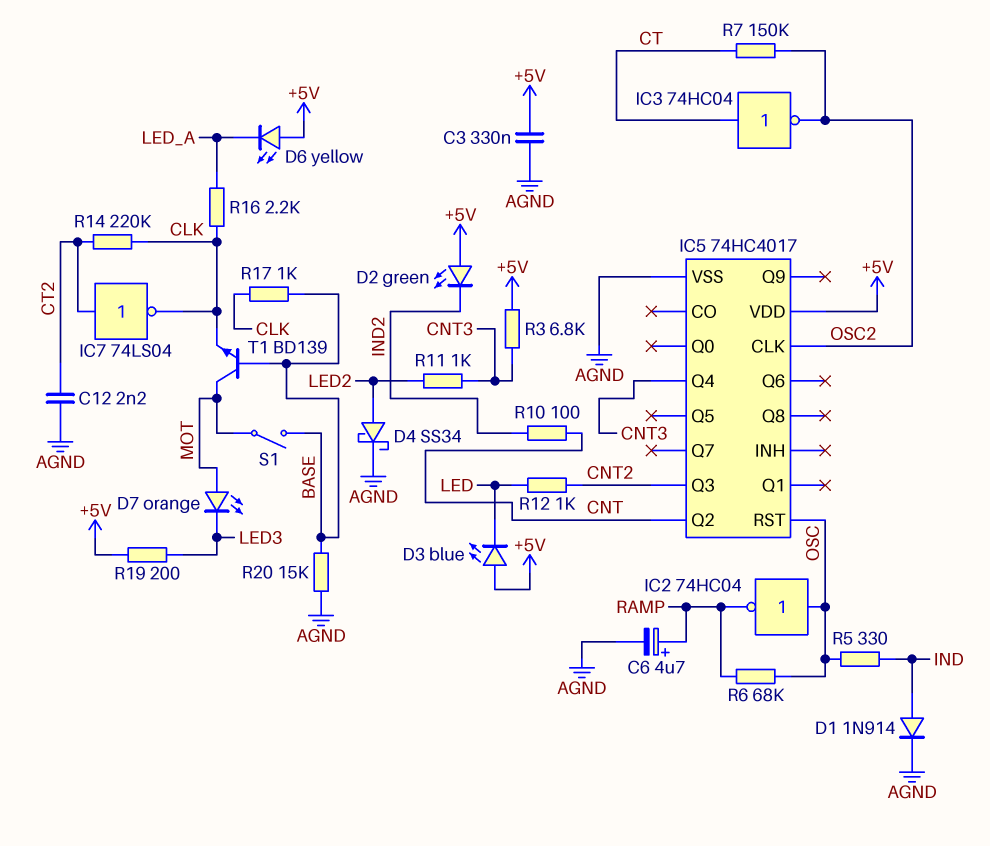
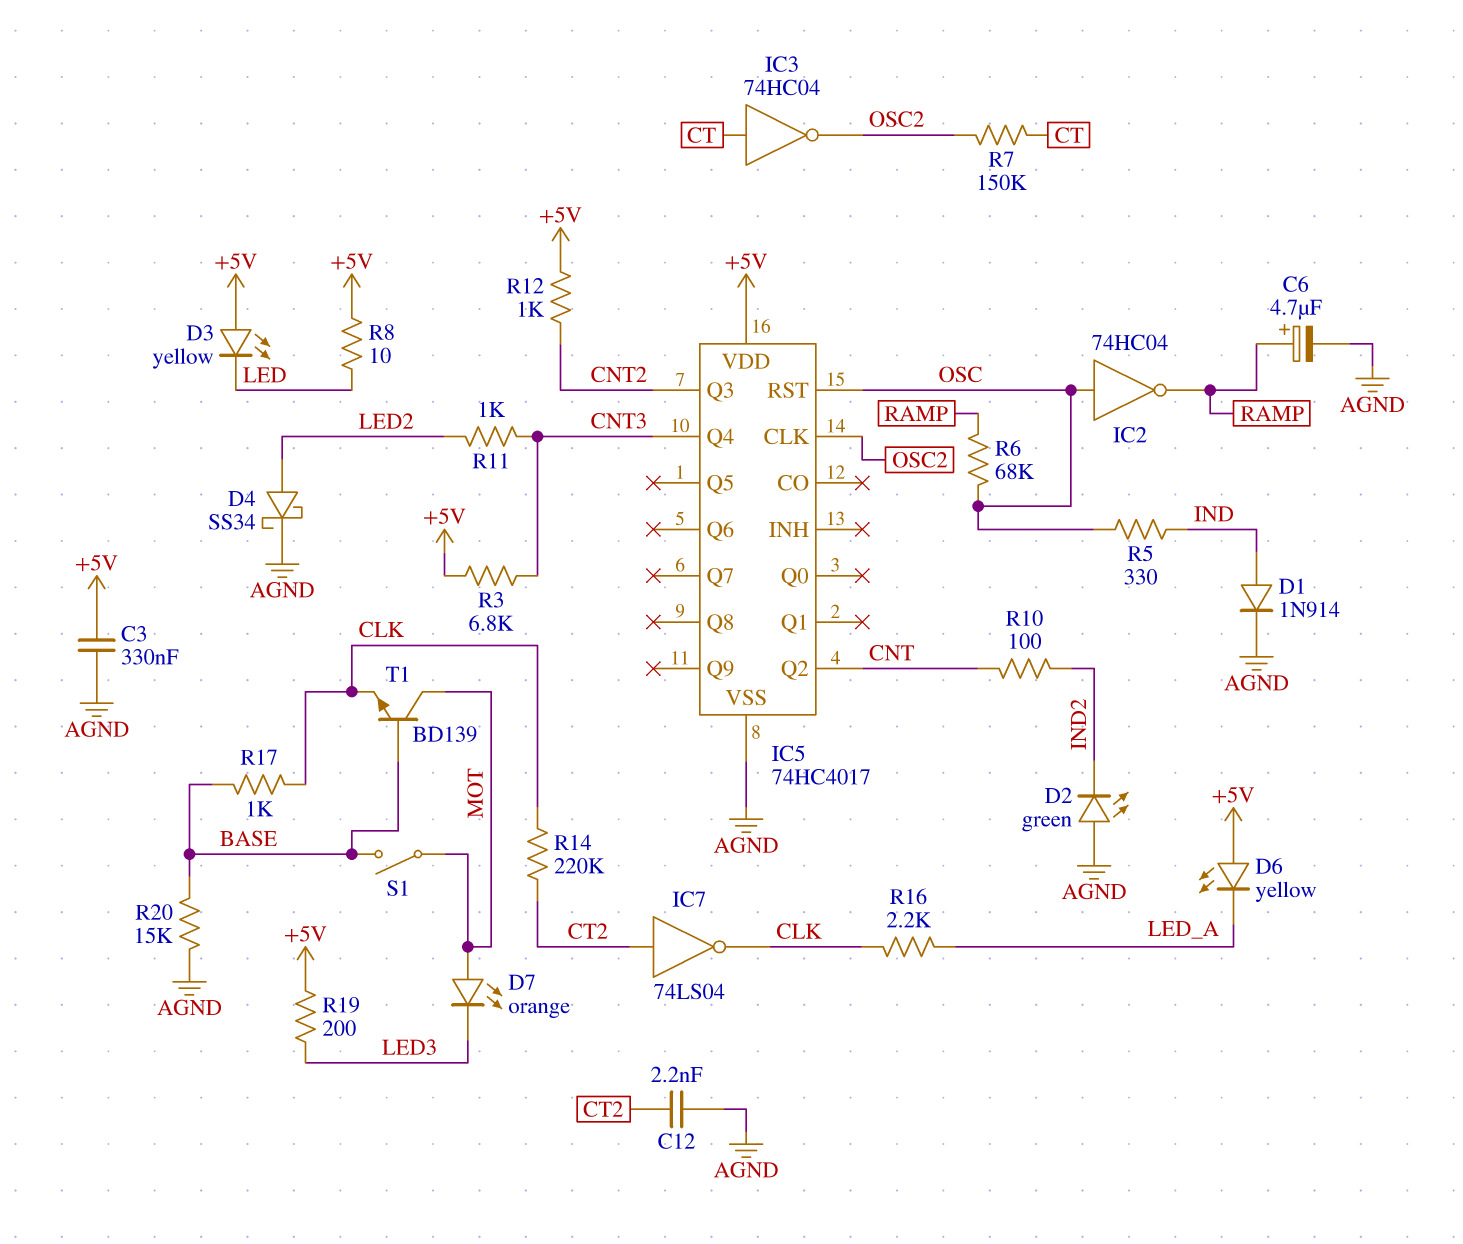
D2: LED green (A +5V, K IND2) -> LED green (A AGND, K IND2)
D3: LED blue (A +5V, K LED) -> LED yellow (A +5V, K LED)
R8: none -> 10 (+5V, LED)
R12: 1k (CNT2, LED) -> 1k (+5V, CNT2)

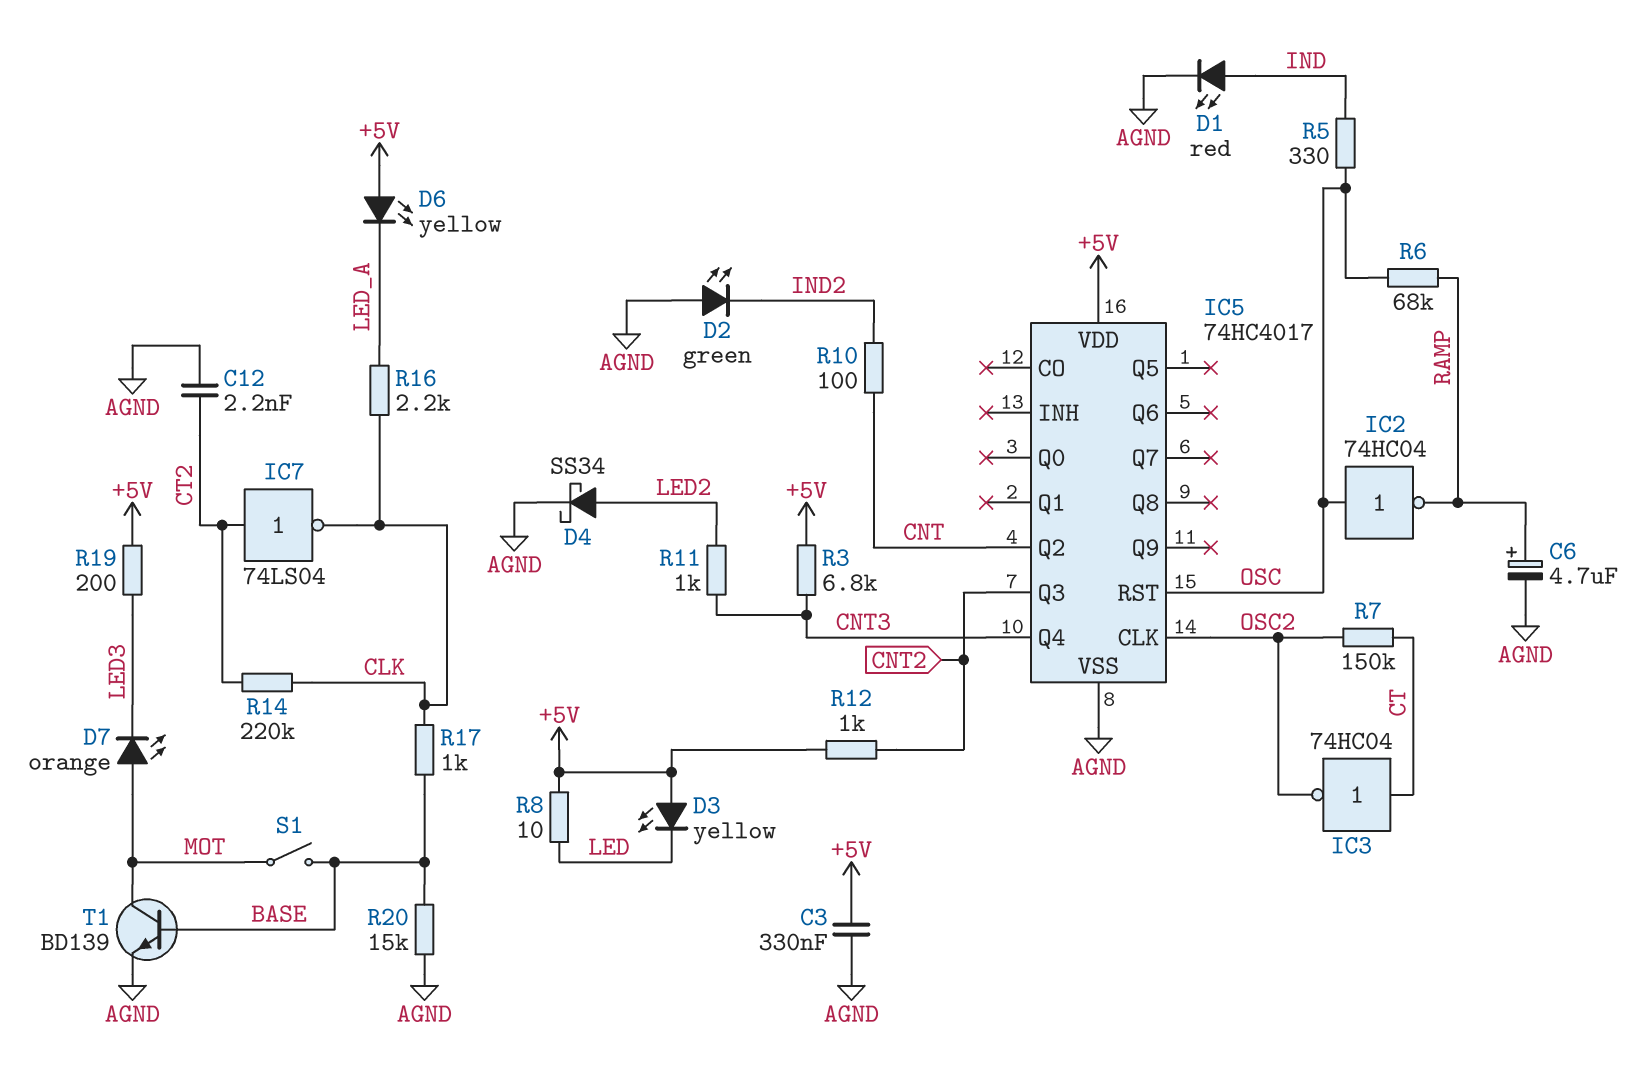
D1: diode 1N914 (A IND, K AGND) -> LED red (A IND, K AGND)
T1: NPN BD139 (B BASE, C MOT, E CLK) -> NPN BD139 (B BASE, C MOT, E AGND)

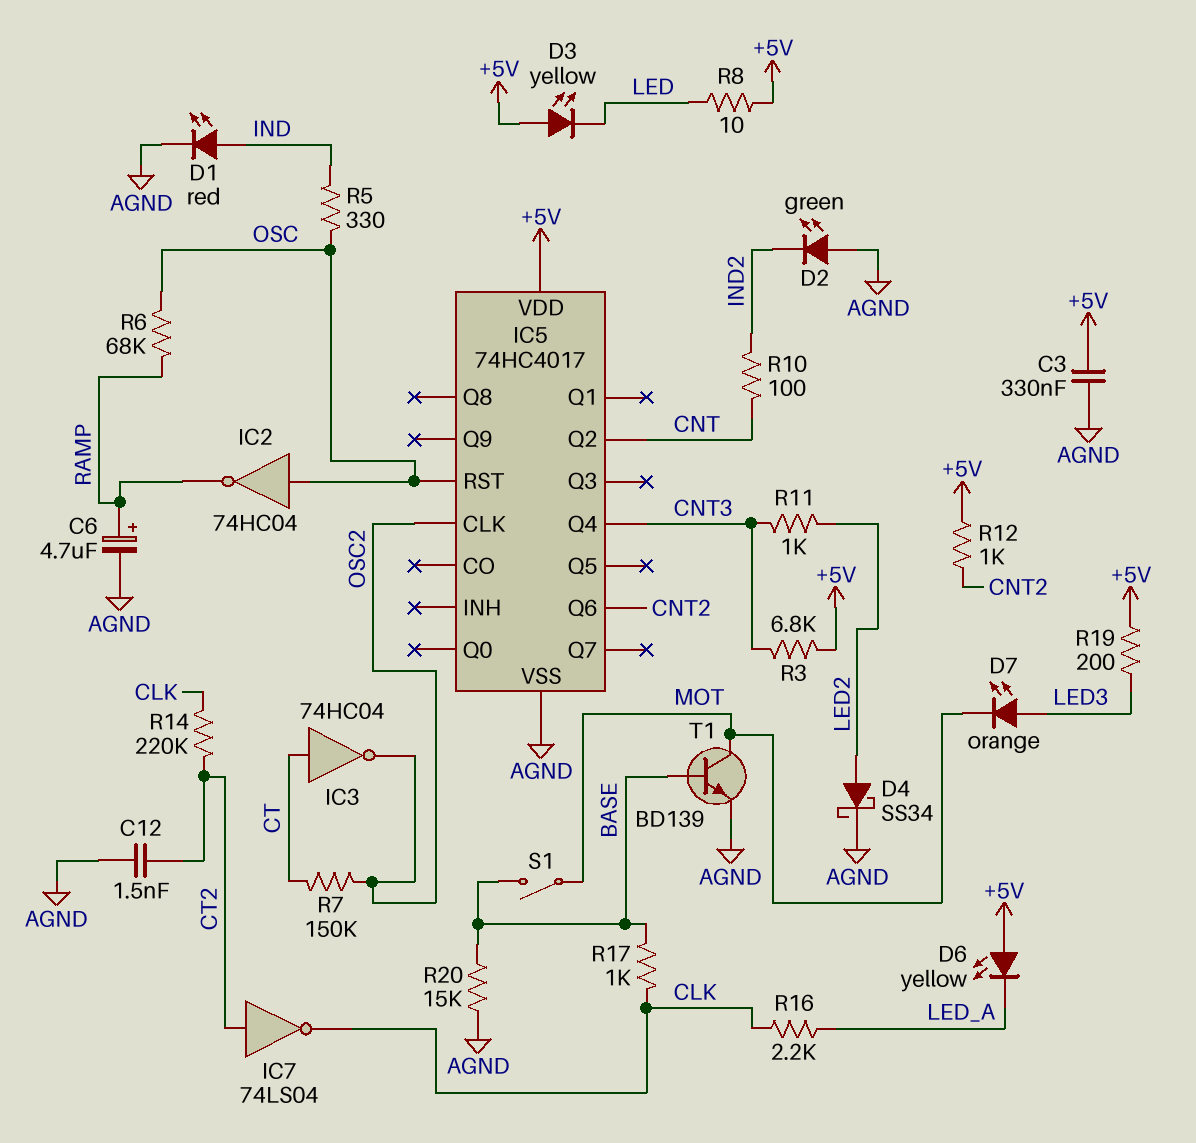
C12: 2.2nF (AGND, CT2) -> 1.5nF (AGND, CT2)
D7: LED orange (A MOT, K LED3) -> LED orange (A LED3, K MOT)
IC5 pin Q3: CNT2 -> none
IC5 pin Q6: none -> CNT2

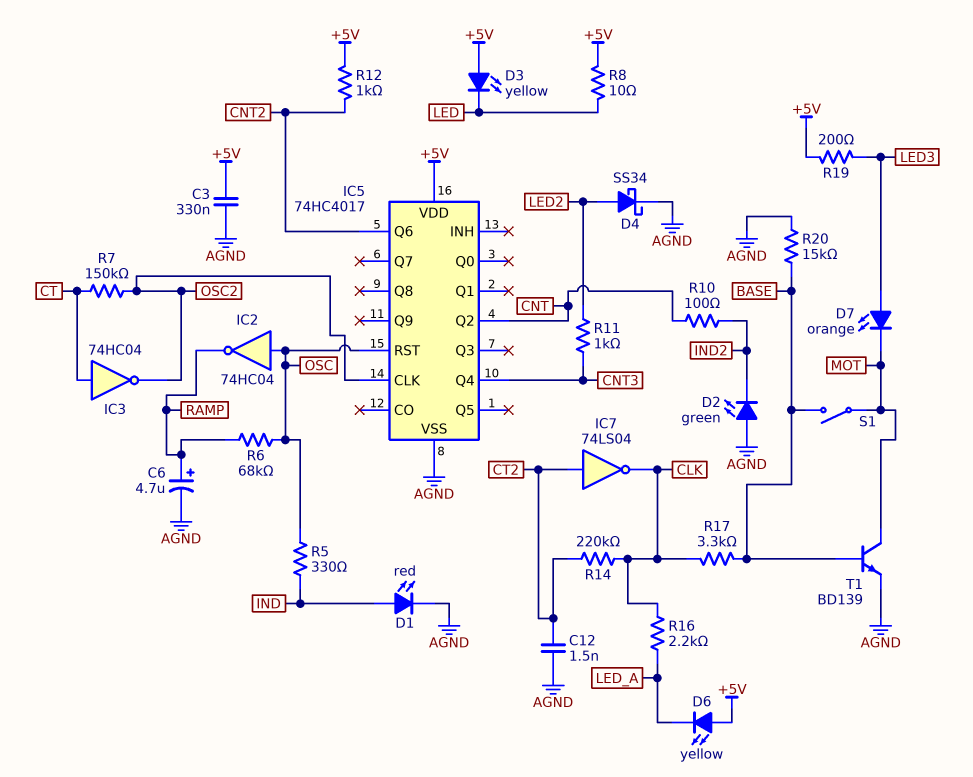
R3: 6.8k (+5V, CNT3) -> none
R17: 1k (BASE, CLK) -> 3.3k (BASE, CLK)

